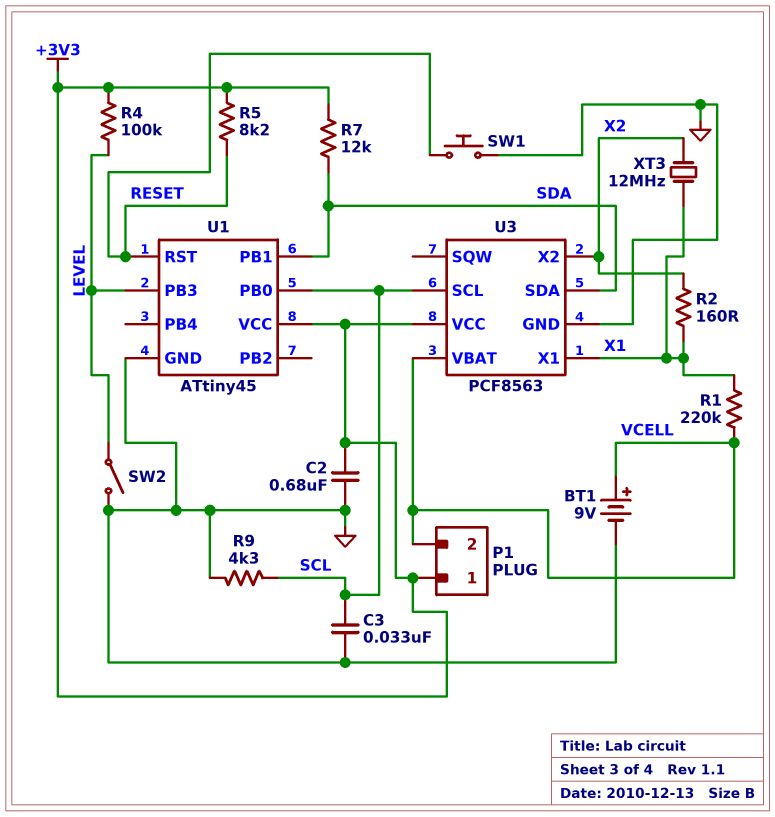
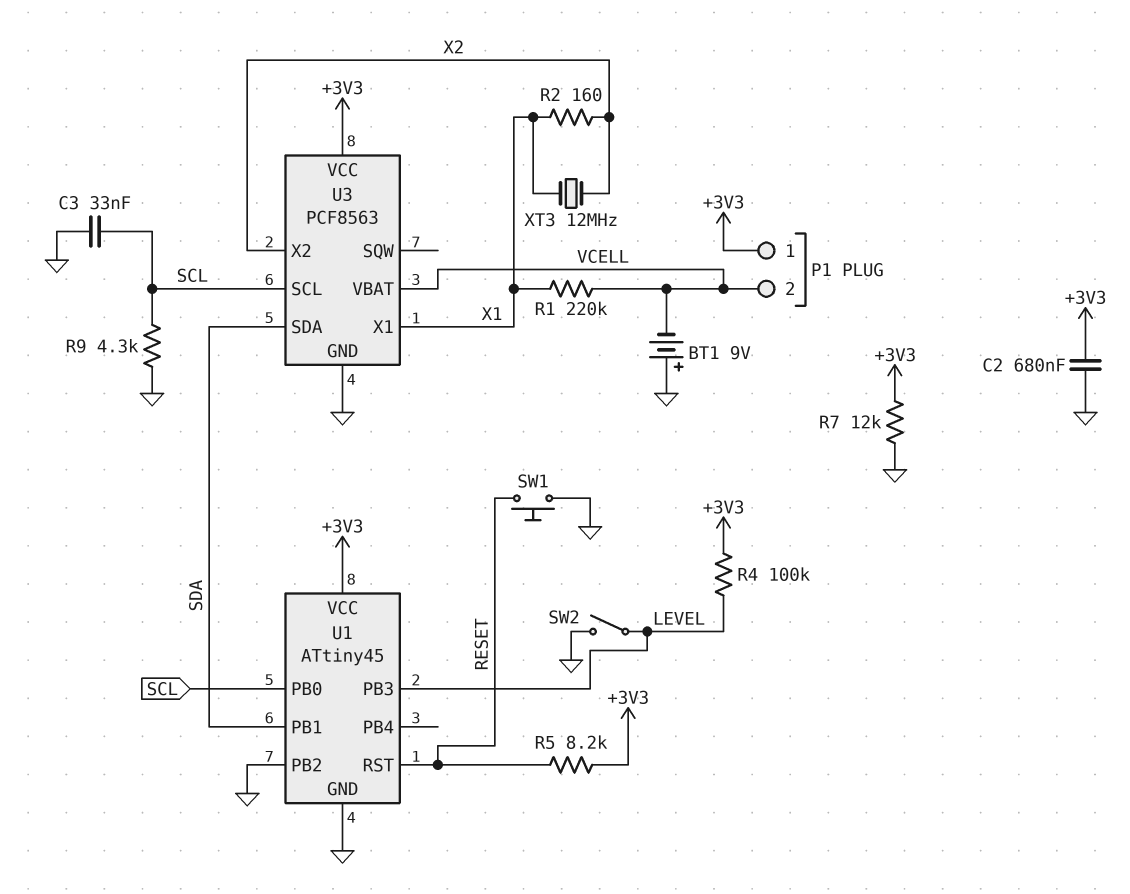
BT1: 9V (plus VCELL, minus GND) -> 9V (plus GND, minus VCELL)
R7: 12k (+3V3, SDA) -> 12k (+3V3, GND)
U1 pin PB2: none -> GND

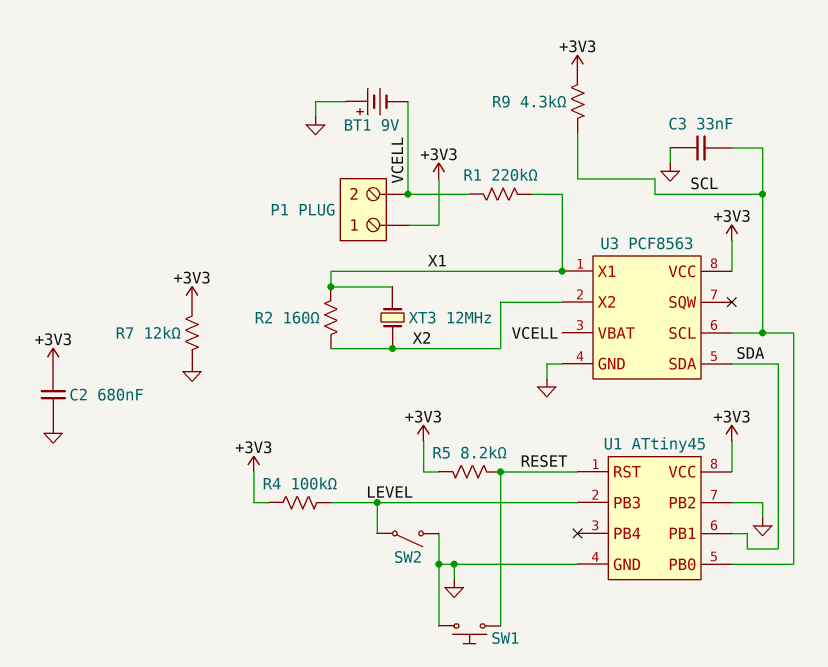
R9: 4.3k (GND, SCL) -> 4.3k (+3V3, SCL)

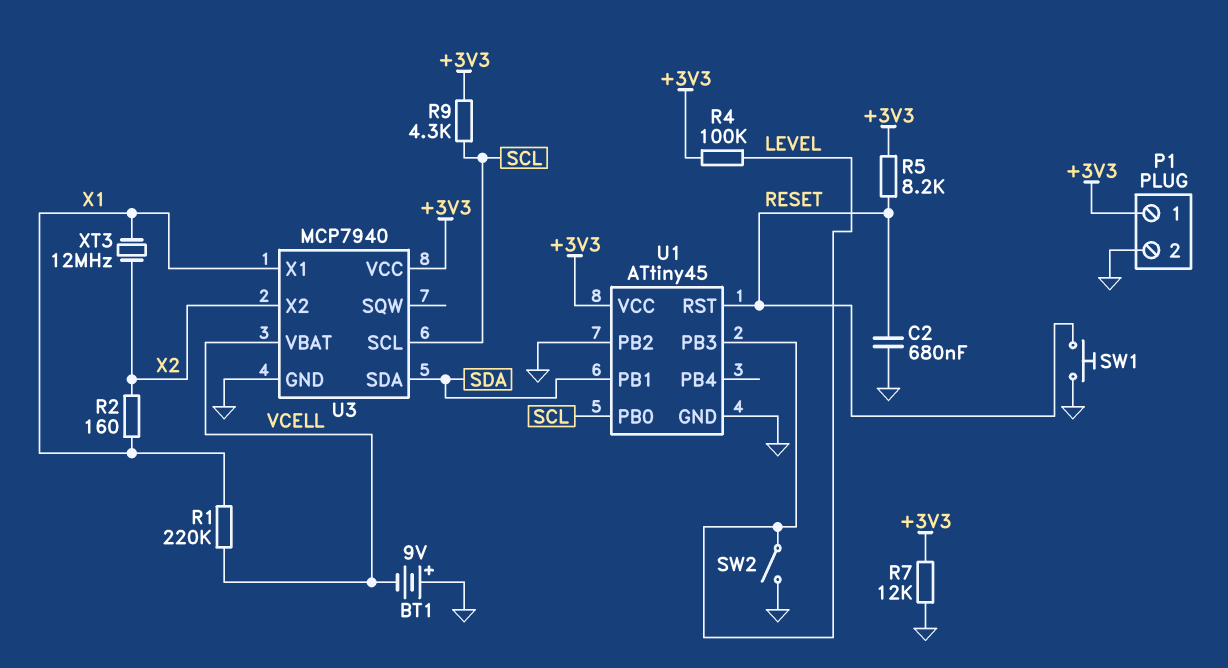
C2: 680nF (+3V3, GND) -> 680nF (GND, RESET)
C3: 33nF (GND, SCL) -> none
P1 pin 2: VCELL -> GND
U3: PCF8563 -> MCP7940

